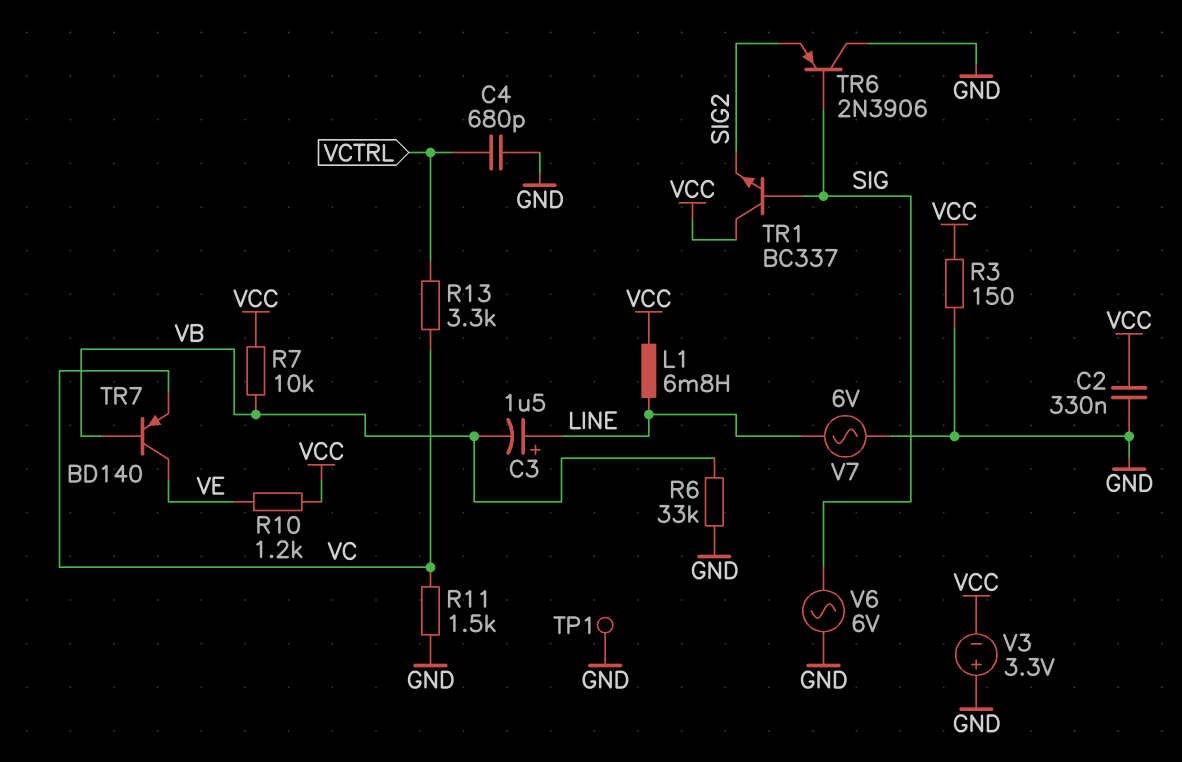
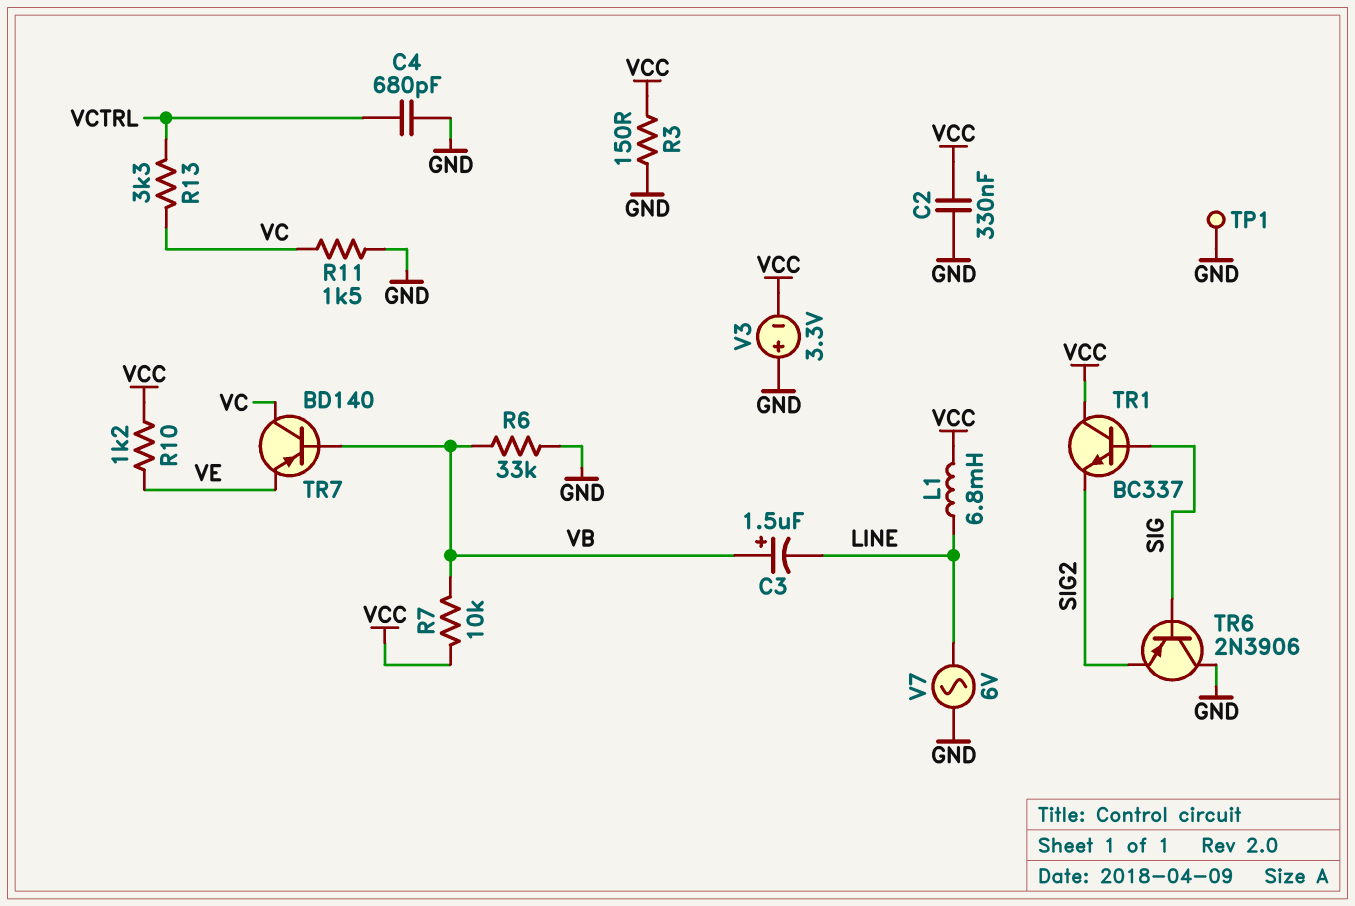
C3: 1.5uF (plus LINE, minus VB) -> 1.5uF (plus VB, minus LINE)
TR7: PNP BD140 (B VB, C VE, E VC) -> PNP BD140 (B VB, C VC, E VE)
V6: AC 6V (GND, SIG) -> none

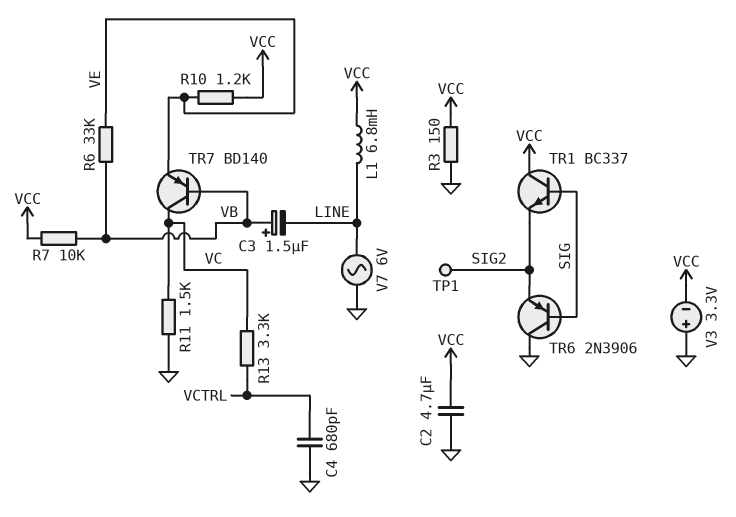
C2: 330nF (GND, VCC) -> 4.7uF (GND, VCC)
R6: 33k (GND, VB) -> 33k (VB, VE)
TP1: test point (GND) -> test point (SIG2)

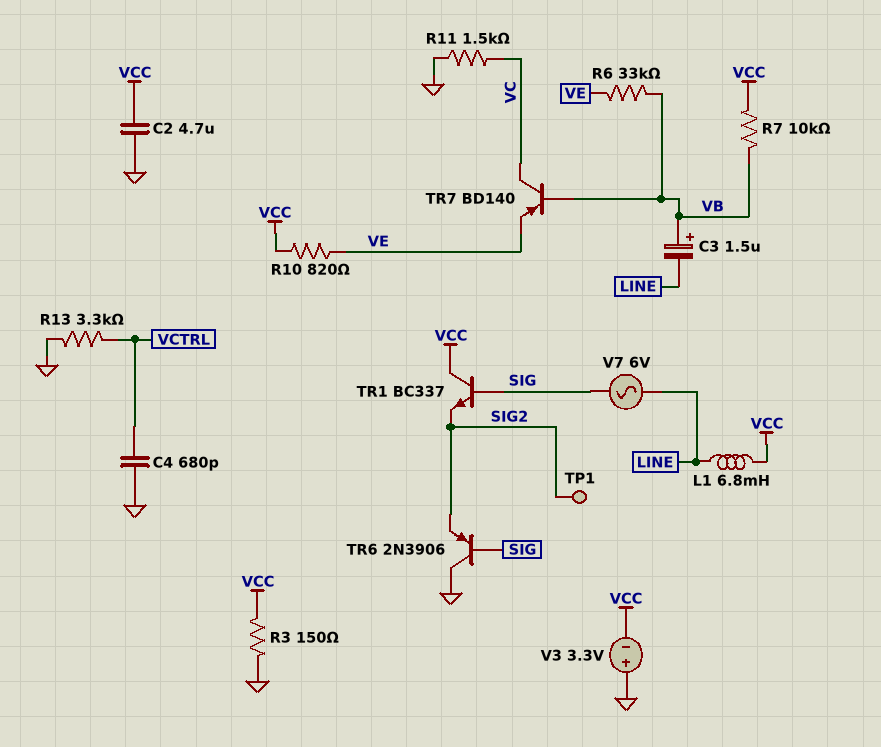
R10: 1.2k (VCC, VE) -> 820 (VCC, VE)
R13: 3.3k (VC, VCTRL) -> 3.3k (GND, VCTRL)
V7: AC 6V (GND, LINE) -> AC 6V (LINE, SIG)

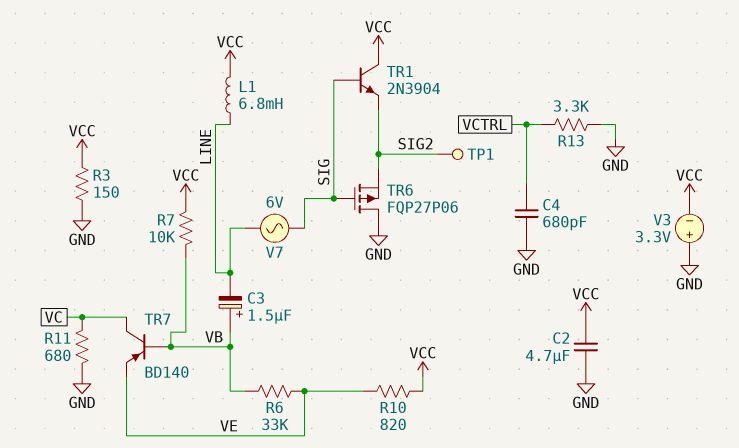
R11: 1.5k (GND, VC) -> 680 (GND, VC)
TR1: NPN BC337 (B SIG, C VCC, E SIG2) -> NPN 2N3904 (B SIG, C VCC, E SIG2)
TR6: PNP 2N3906 (B SIG, C GND, E SIG2) -> PMOS FQP27P06 (G SIG, D GND, S SIG2)

